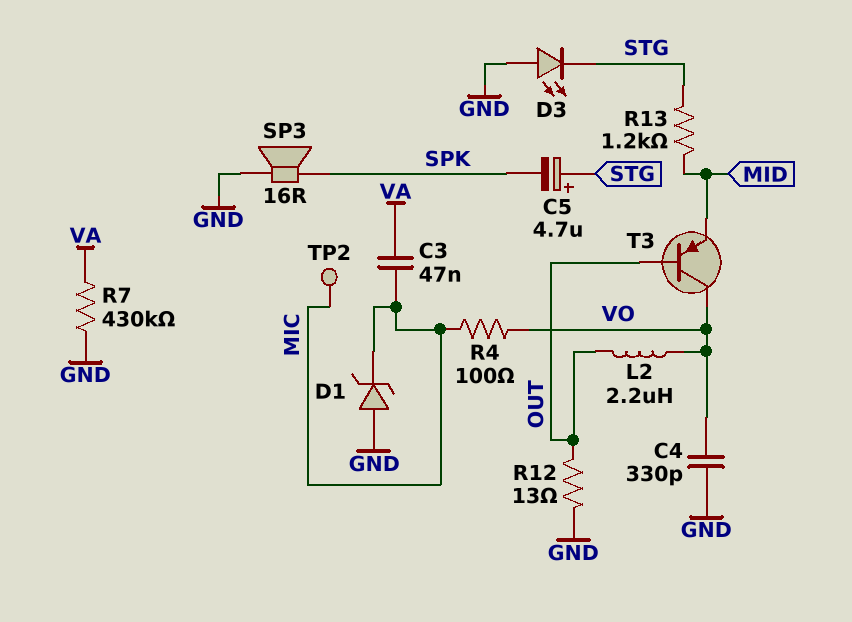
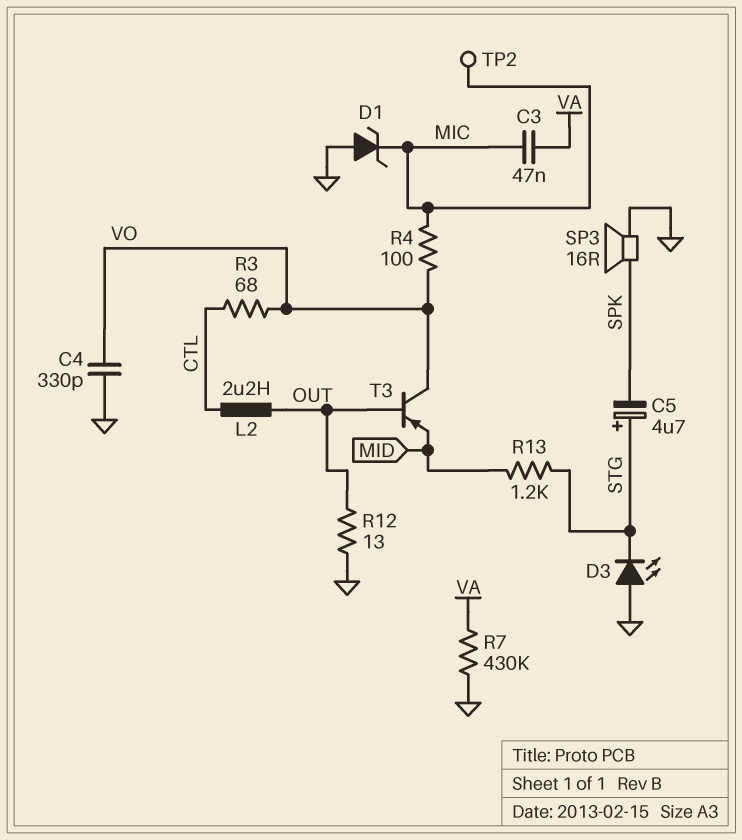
L2: 2.2uH (OUT, VO) -> 2.2uH (CTL, OUT)
R3: none -> 68 (CTL, VO)

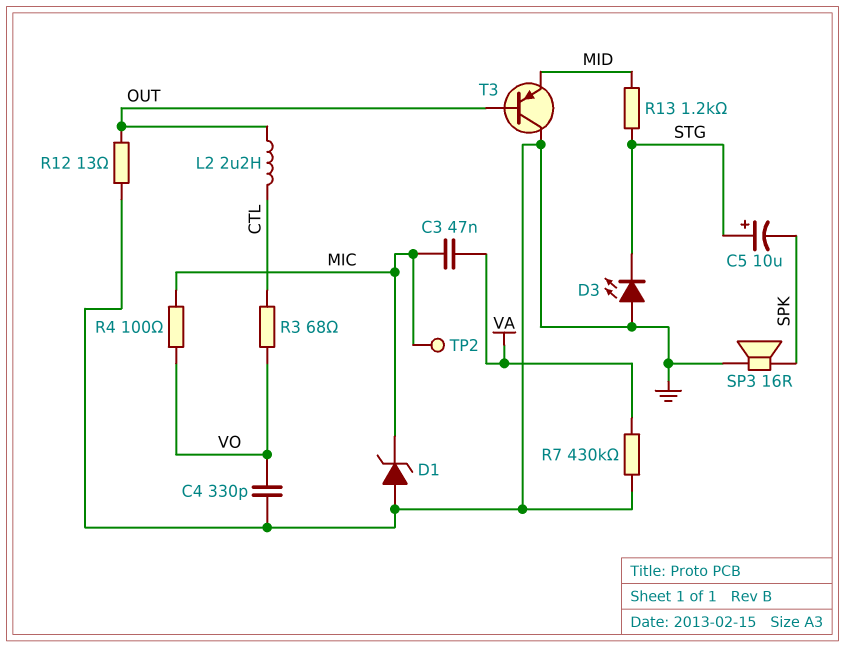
C5: 4.7uF (plus STG, minus SPK) -> 10uF (plus STG, minus SPK)
T3: PNP (B OUT, C VO, E MID) -> PNP (B OUT, C GND, E MID)

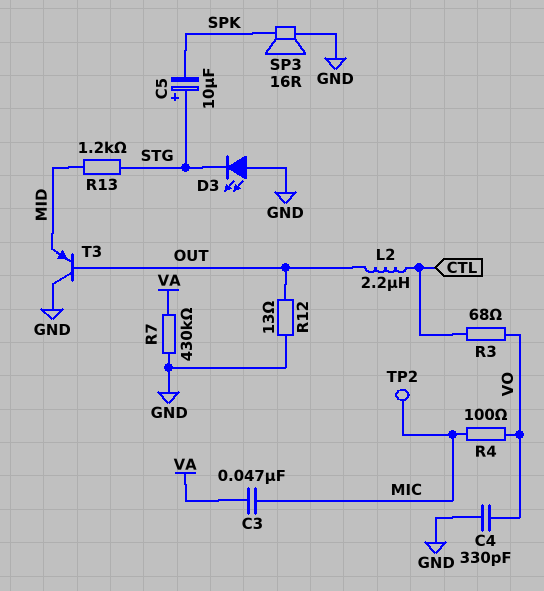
D1: zener (A GND, K MIC) -> none

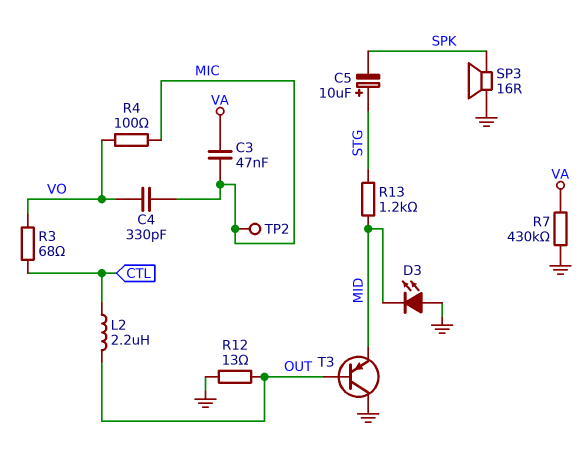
C4: 330pF (GND, VO) -> 330pF (MIC, VO)
D3: LED (A GND, K STG) -> LED (A GND, K MID)

